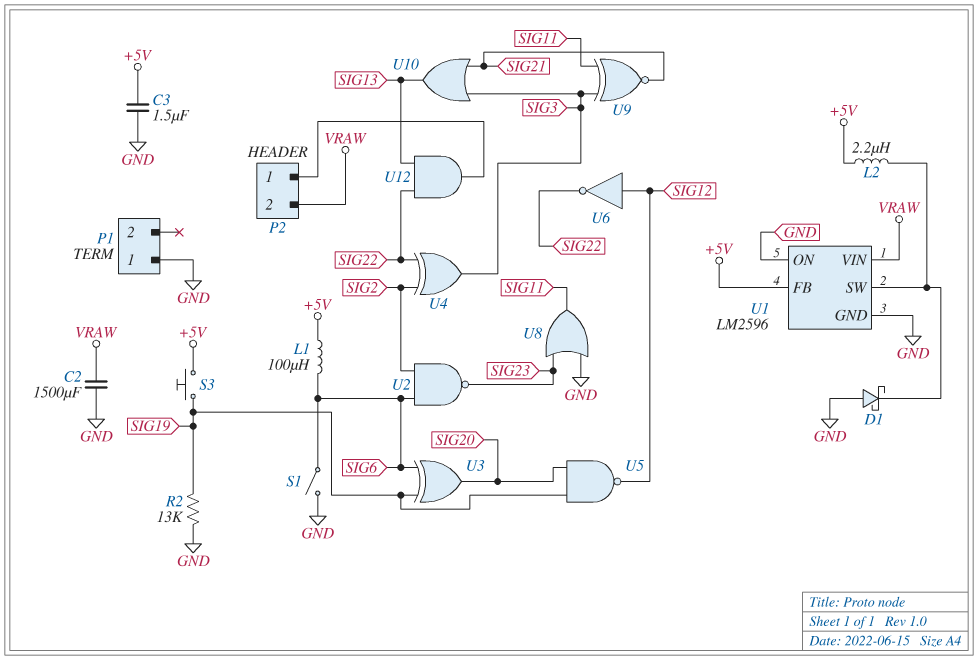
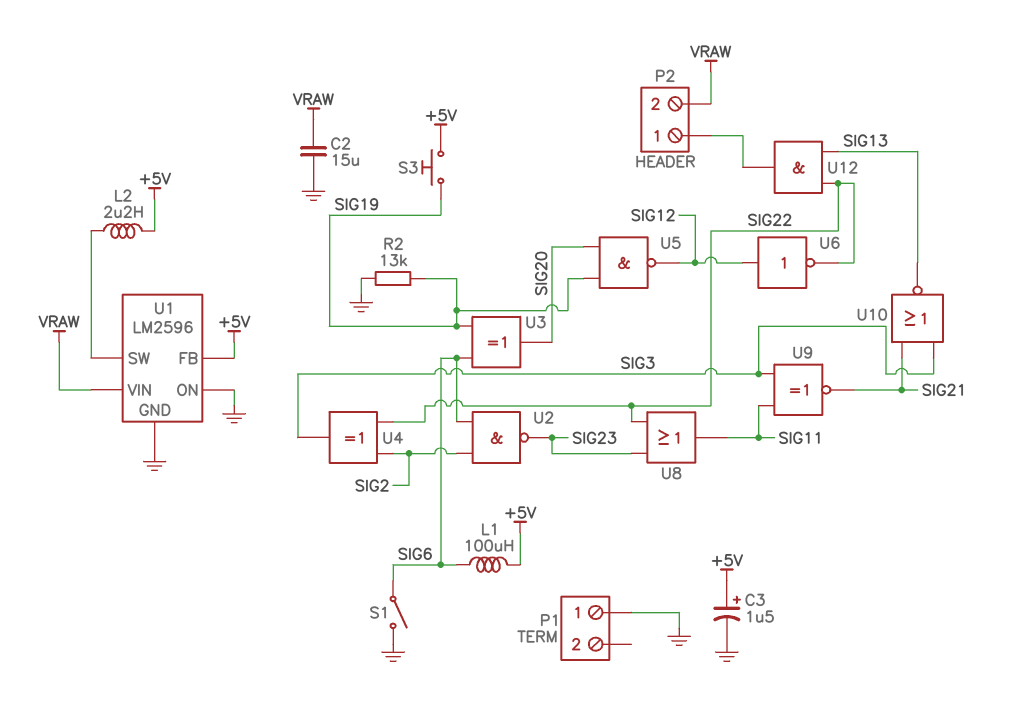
C2: 1500uF (GND, VRAW) -> 15uF (GND, VRAW)
C3: 1.5uF (+5V, GND) -> 1.5uF (plus +5V, minus GND)
D1: schottky (A GND, K U1/SW) -> none
U8: OR (in GND, in SIG23, out SIG11) -> OR (in SIG22, in SIG23, out SIG11)
U10: OR (in SIG3, in SIG21, out SIG13) -> NOR (in SIG3, in SIG21, out SIG13)

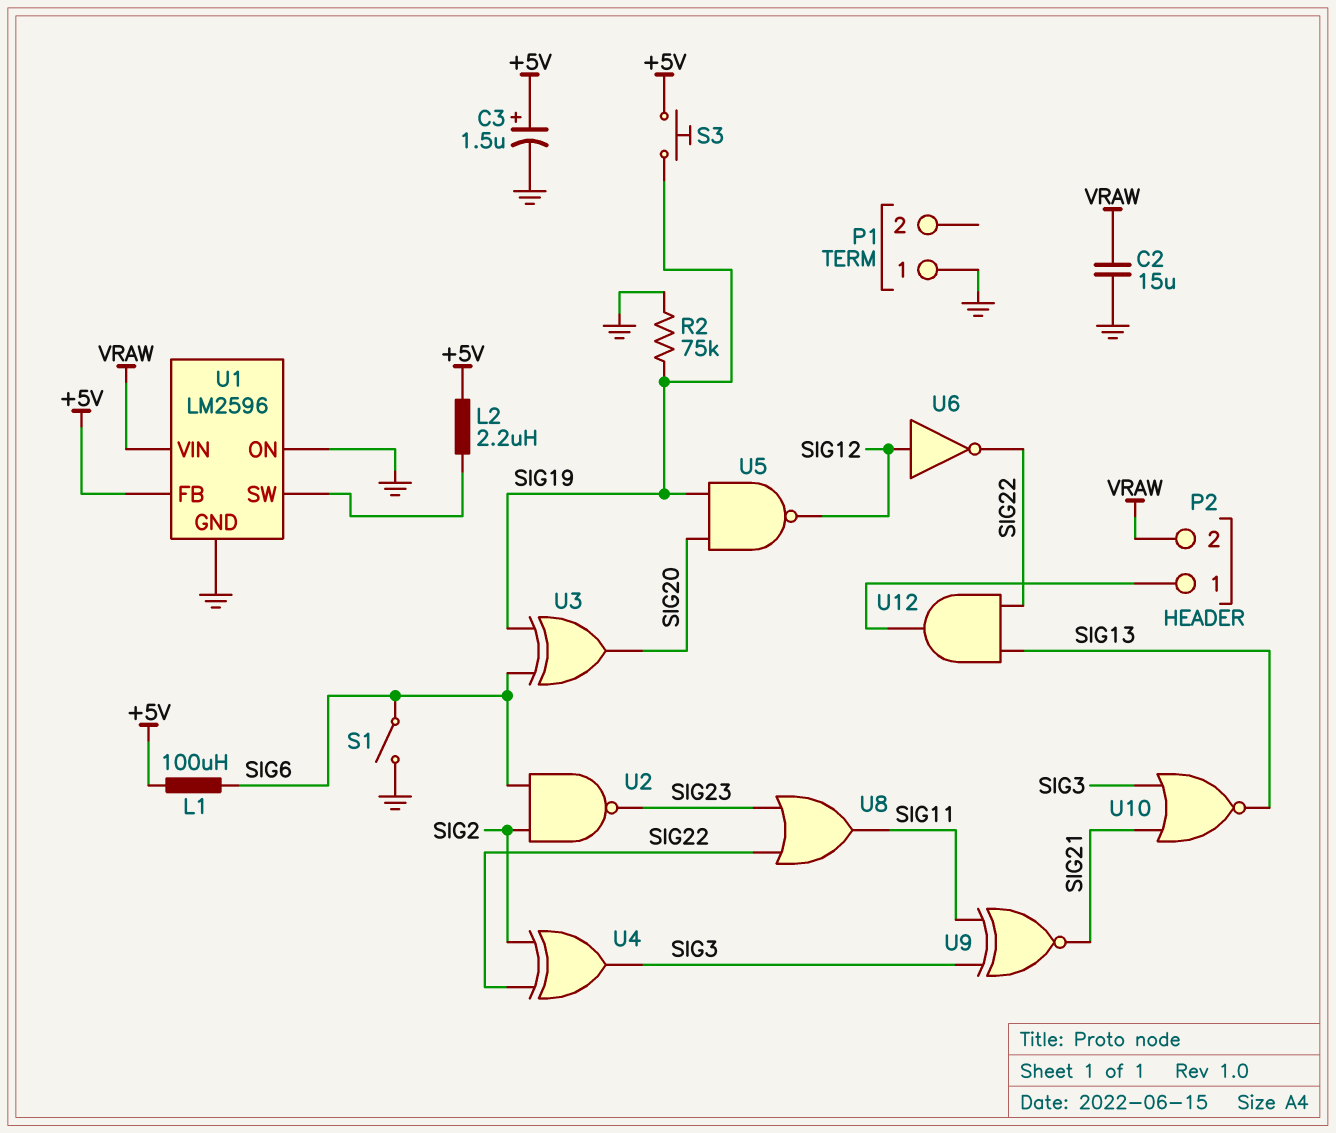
R2: 13k (GND, SIG19) -> 75k (GND, SIG19)

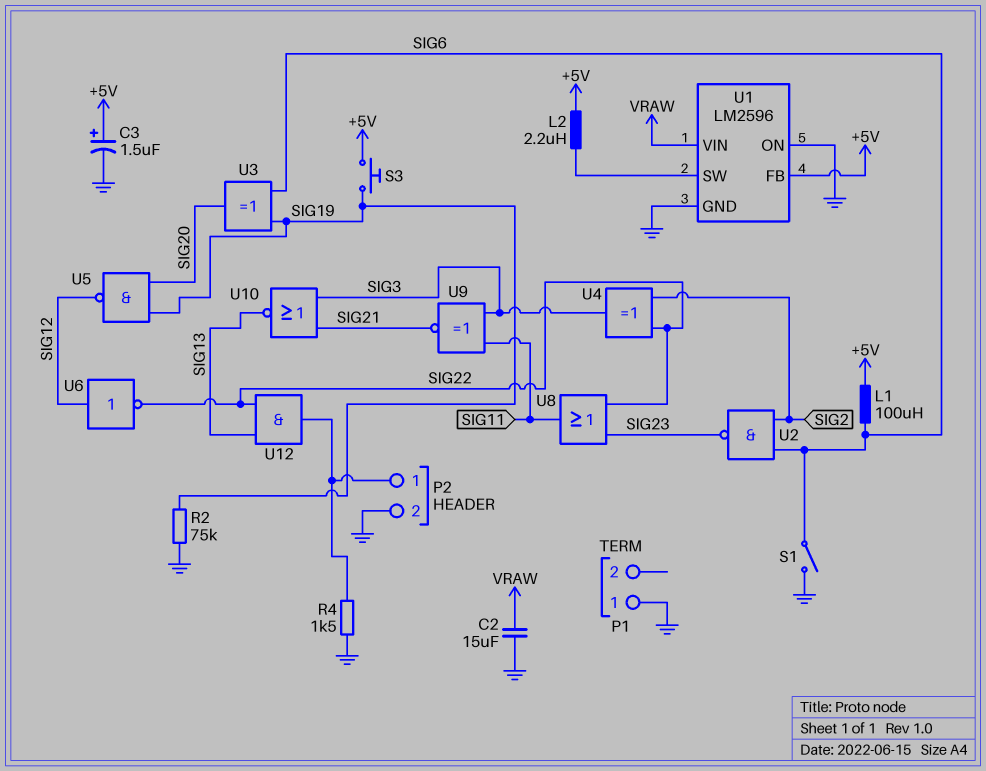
P2 pin 2: VRAW -> GND
R4: none -> 1.5k (GND, P2/1)

